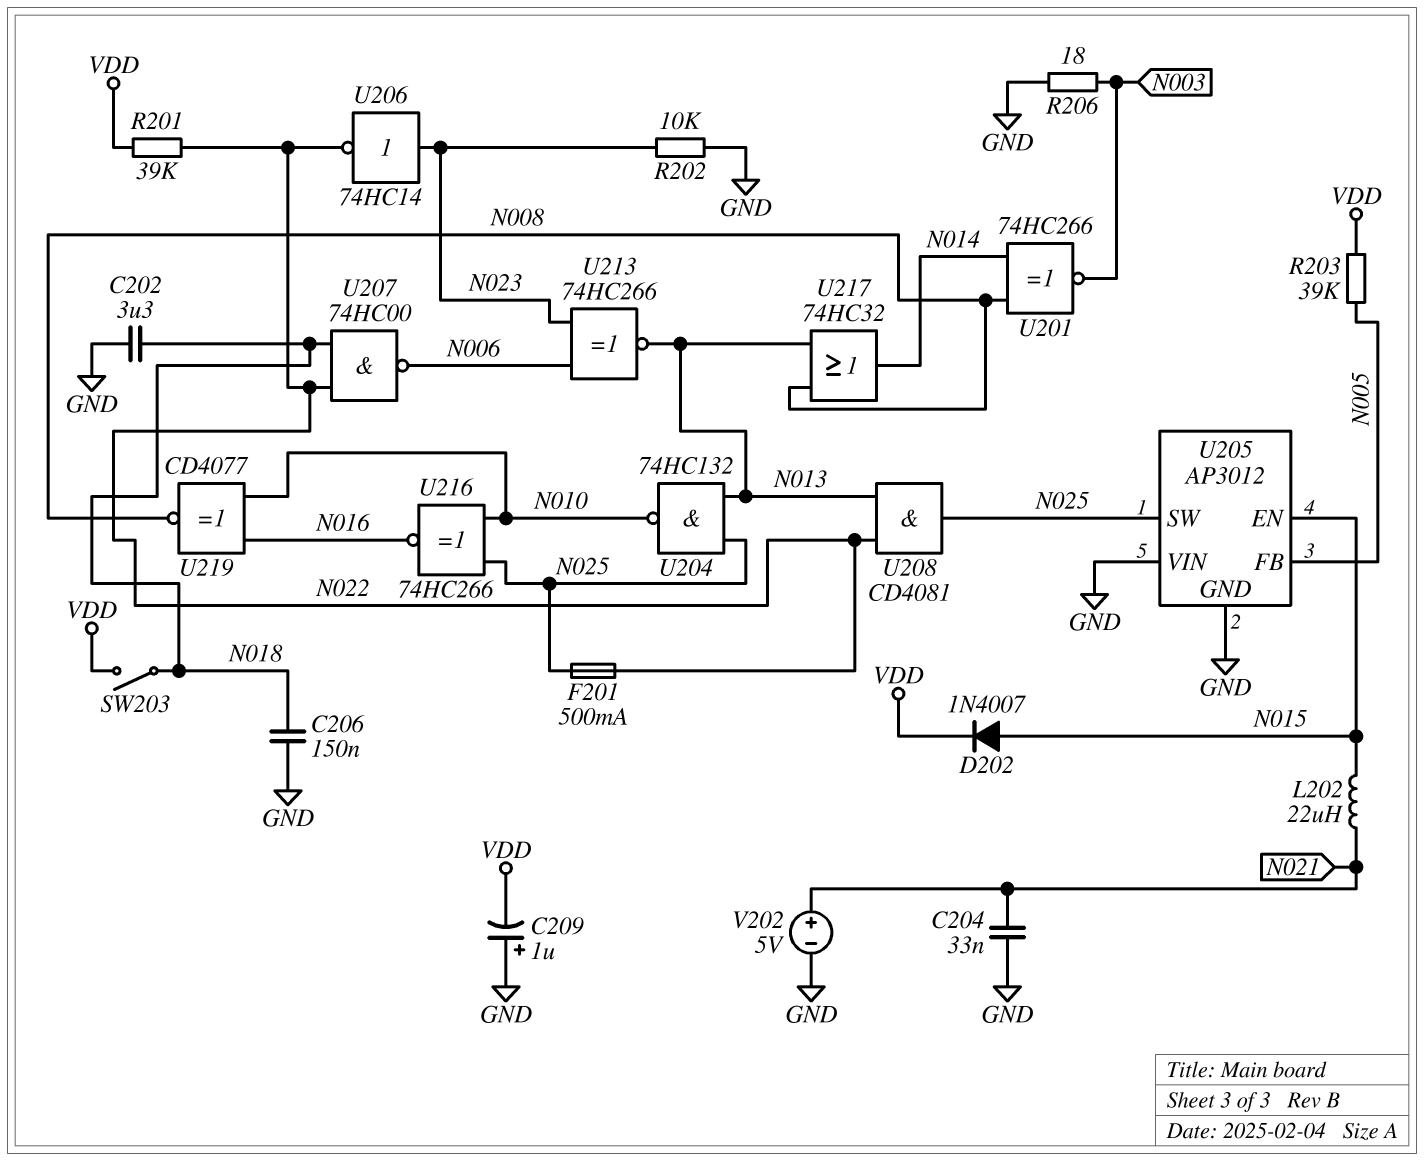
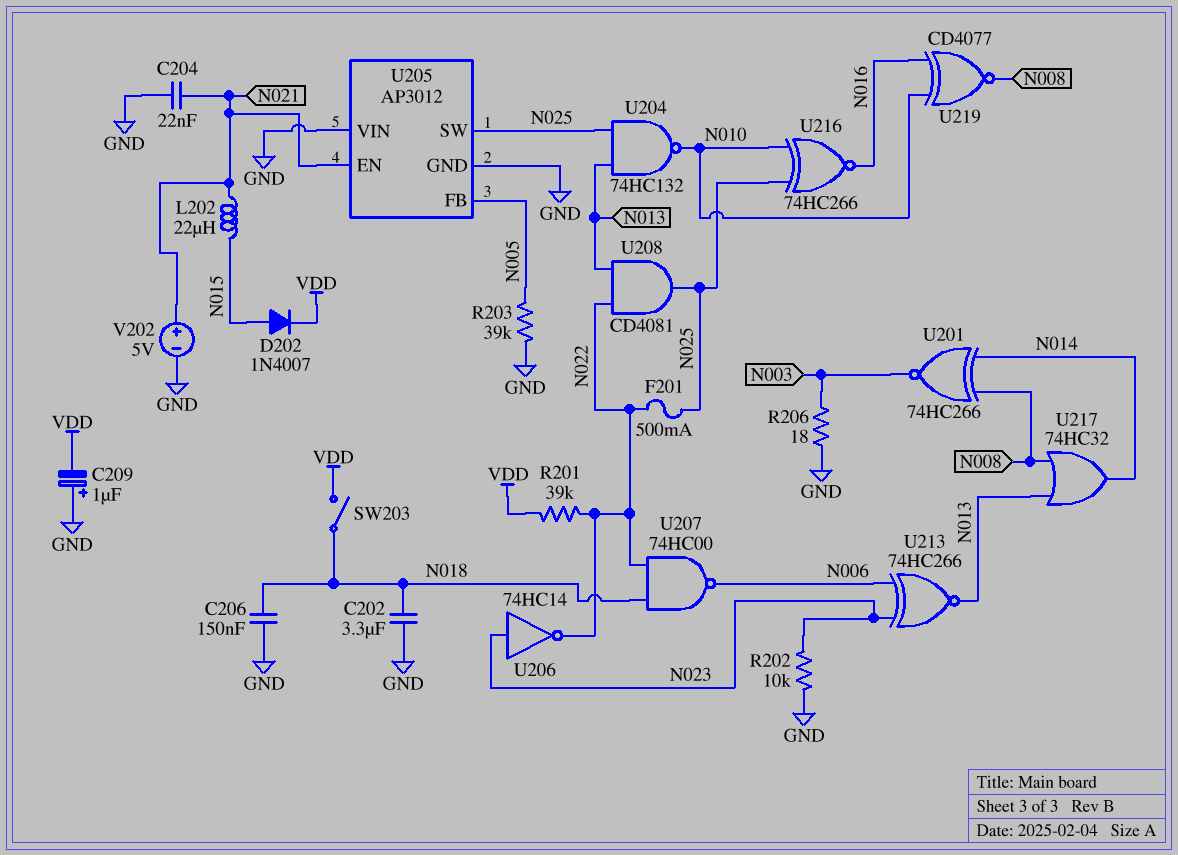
C204: 33nF (GND, N021) -> 22nF (GND, N021)
R203: 39k (N005, VDD) -> 39k (GND, N005)
U205 pin EN: N015 -> N021

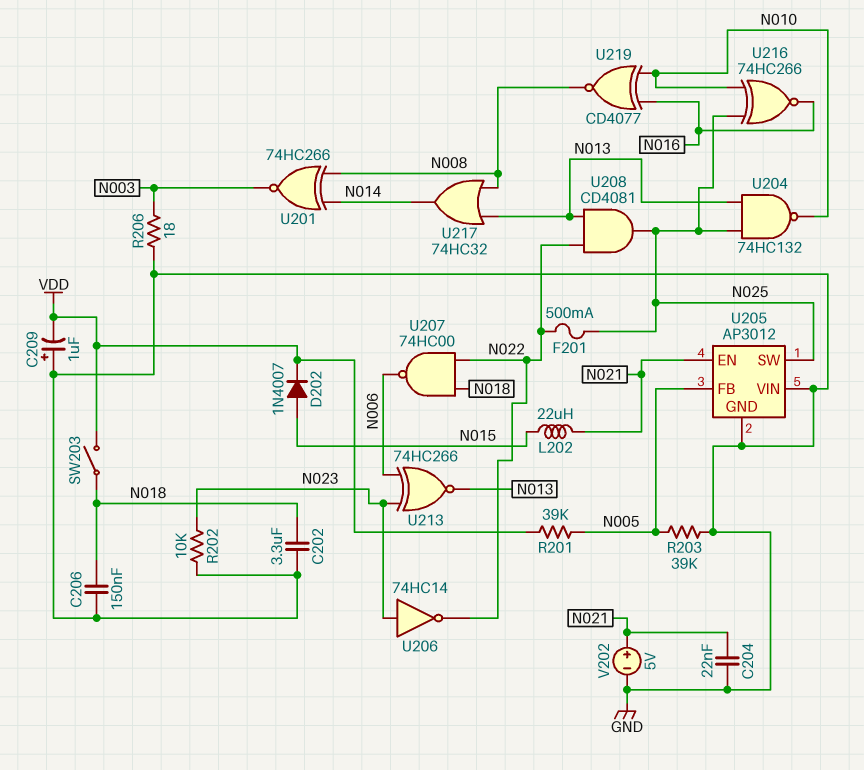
R201: 39k (N022, VDD) -> 39k (N005, VDD)

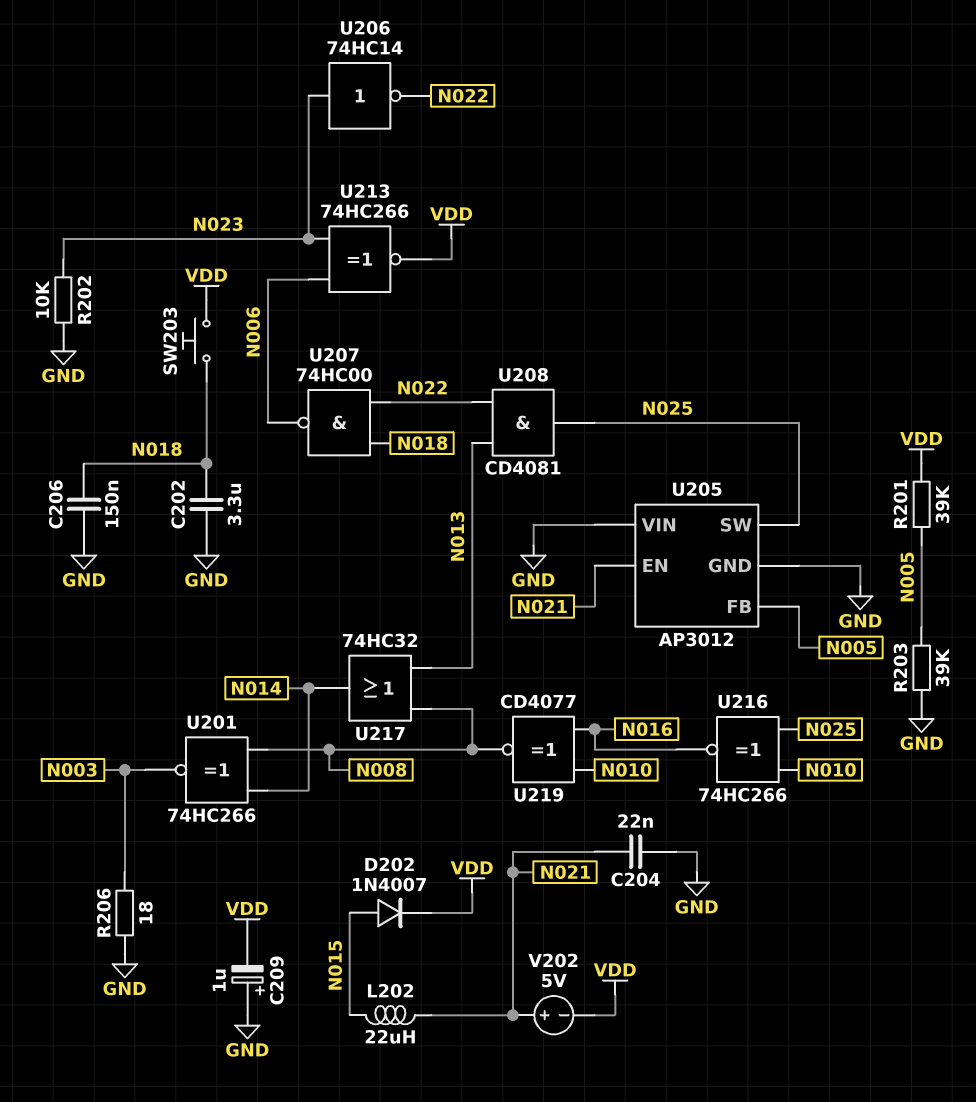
F201: 500mA (N022, N025) -> none
SW203: switch (N018, VDD) -> button (N018, VDD)
U204: NAND 74HC132 (in N013, in N025, out N010) -> none
U213: XNOR 74HC266 (in N006, in N023, out N013) -> XNOR 74HC266 (in N006, in N023, out VDD)
V202: 5V (plus N021, minus GND) -> 5V (plus N021, minus VDD)

